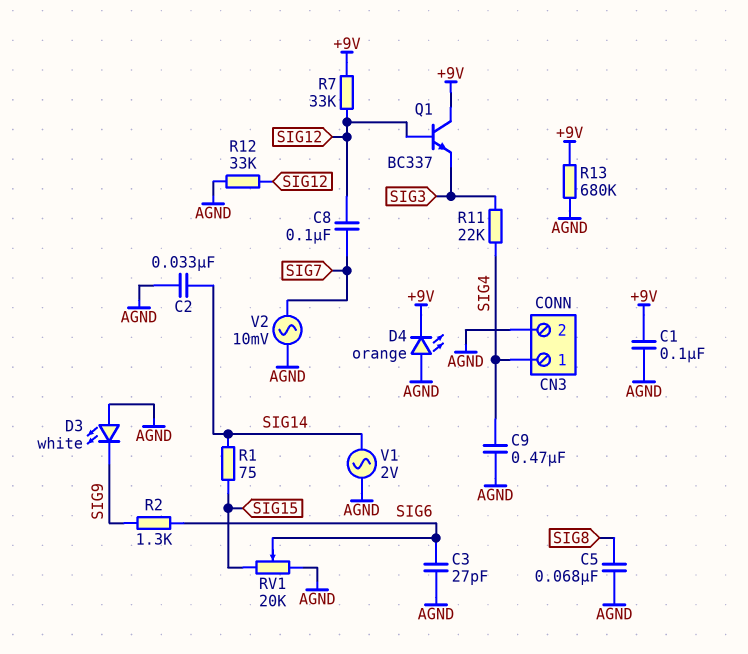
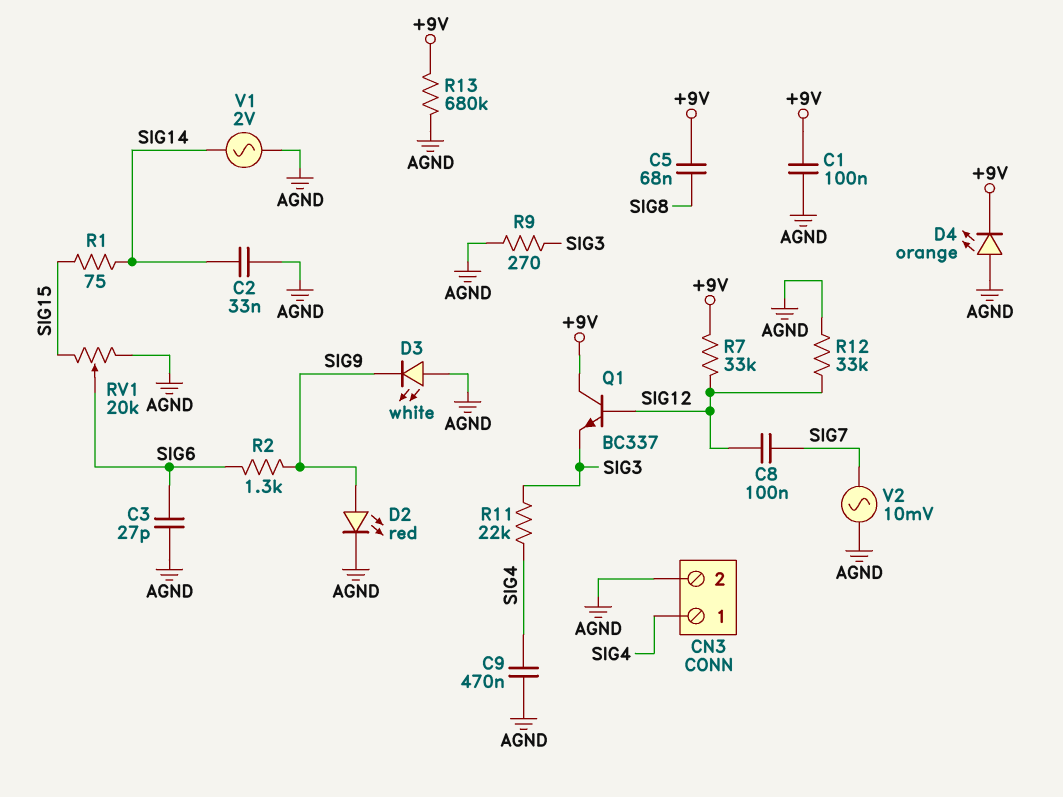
C5: 68nF (AGND, SIG8) -> 68nF (+9V, SIG8)
D2: none -> LED red (A SIG9, K AGND)
R9: none -> 270 (AGND, SIG3)

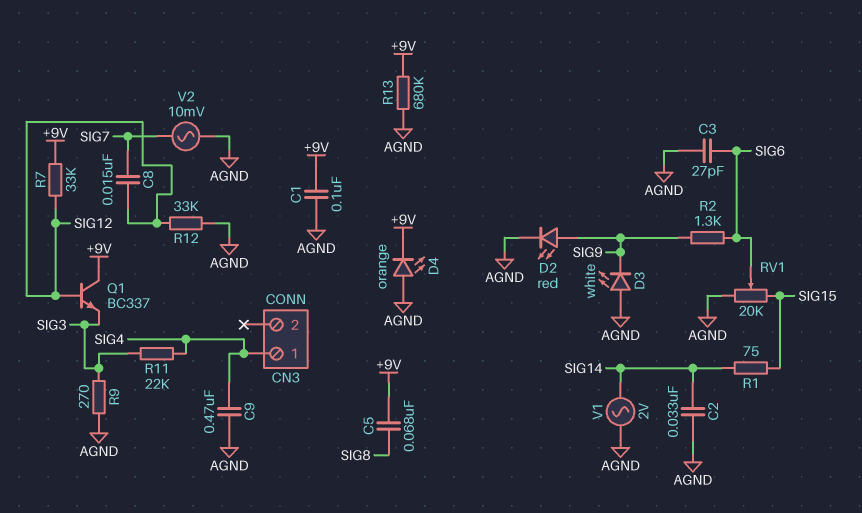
C8: 100nF (SIG7, SIG12) -> 15nF (SIG7, SIG12)
CN3 pin 2: AGND -> none

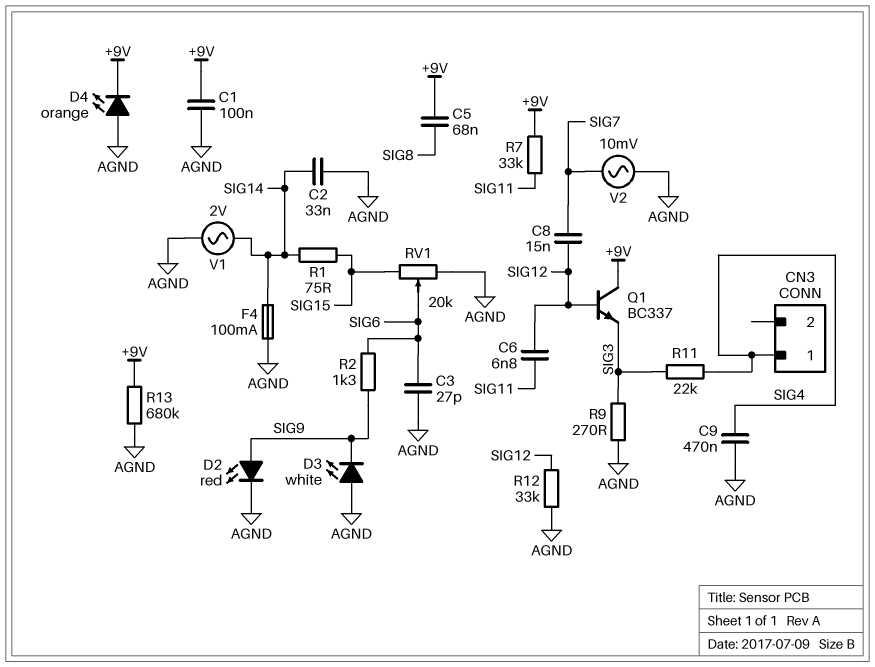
C6: none -> 6.8nF (SIG11, SIG12)
F4: none -> 100mA (AGND, SIG14)
R7: 33k (+9V, SIG12) -> 33k (+9V, SIG11)

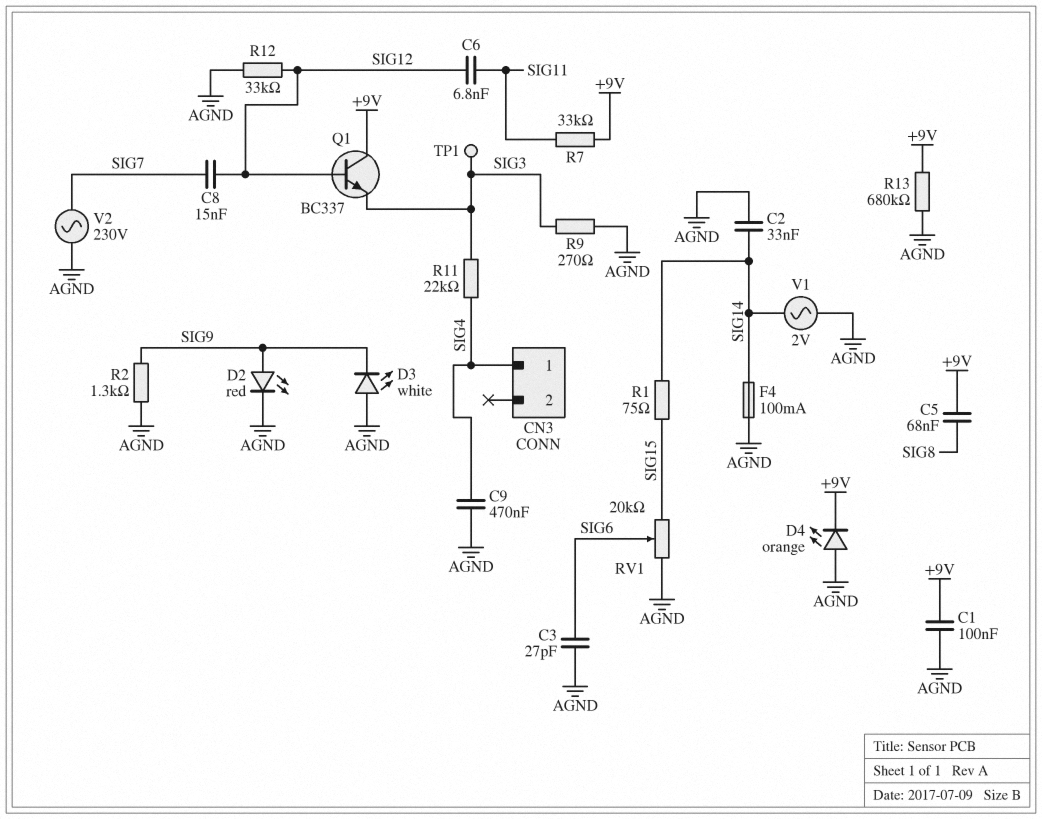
R2: 1.3k (SIG6, SIG9) -> 1.3k (AGND, SIG9)
TP1: none -> test point (SIG3)
V2: AC 10mV (AGND, SIG7) -> AC 230V (AGND, SIG7)

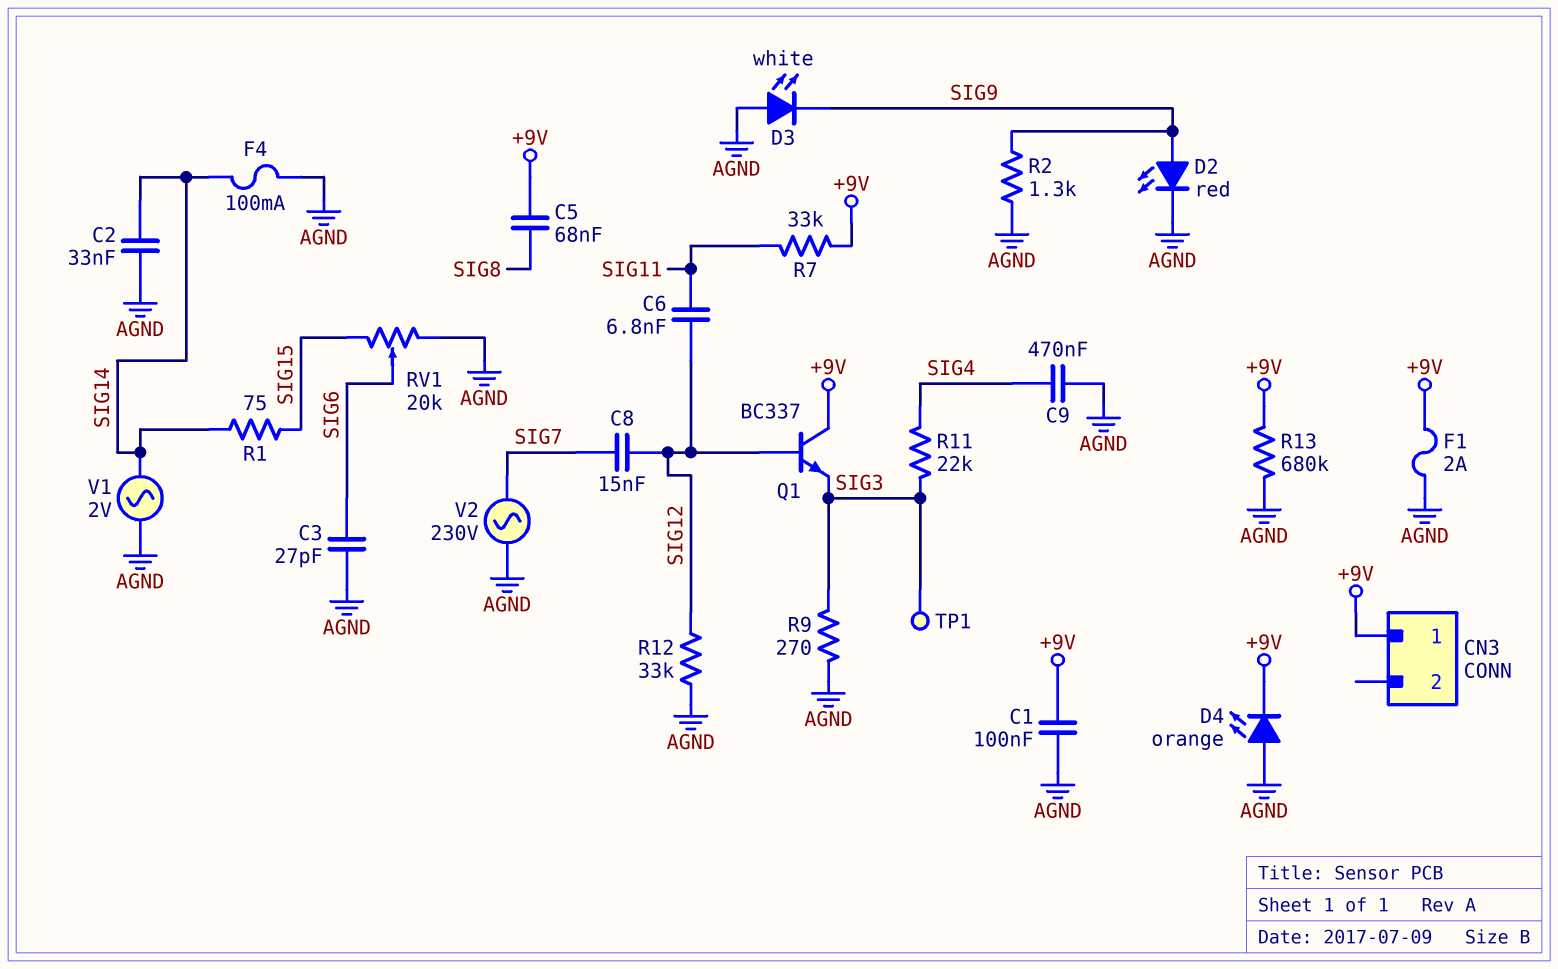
CN3 pin 1: SIG4 -> +9V
F1: none -> 2A (+9V, AGND)

